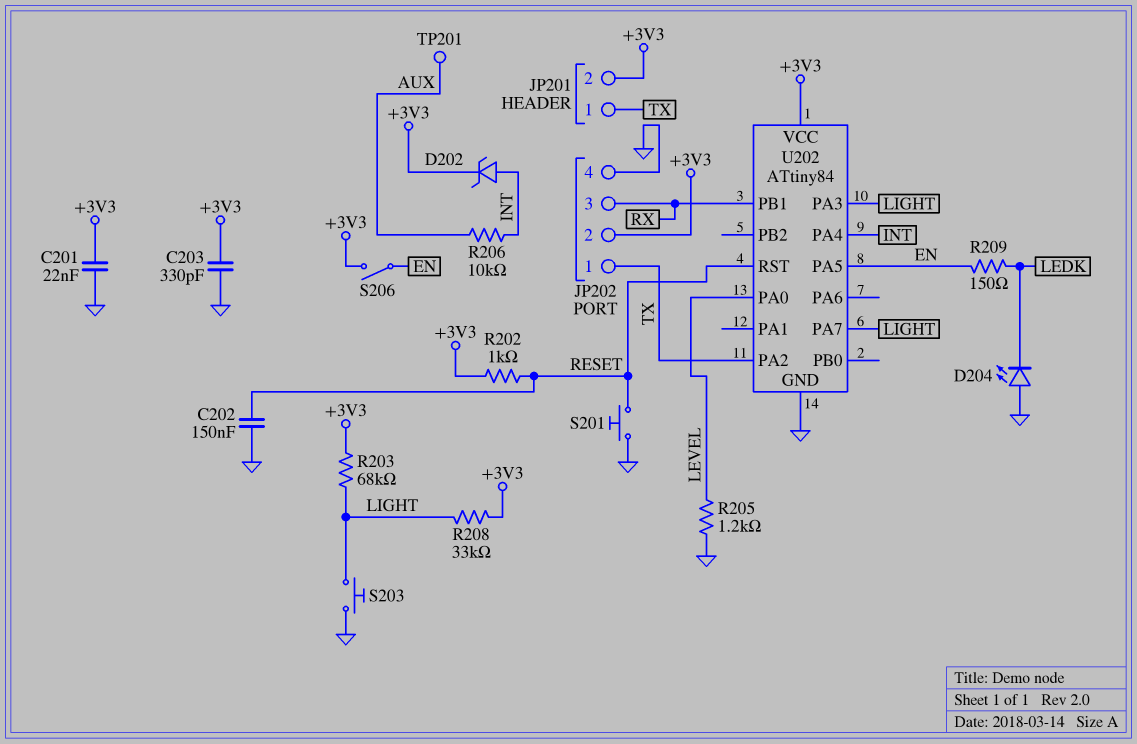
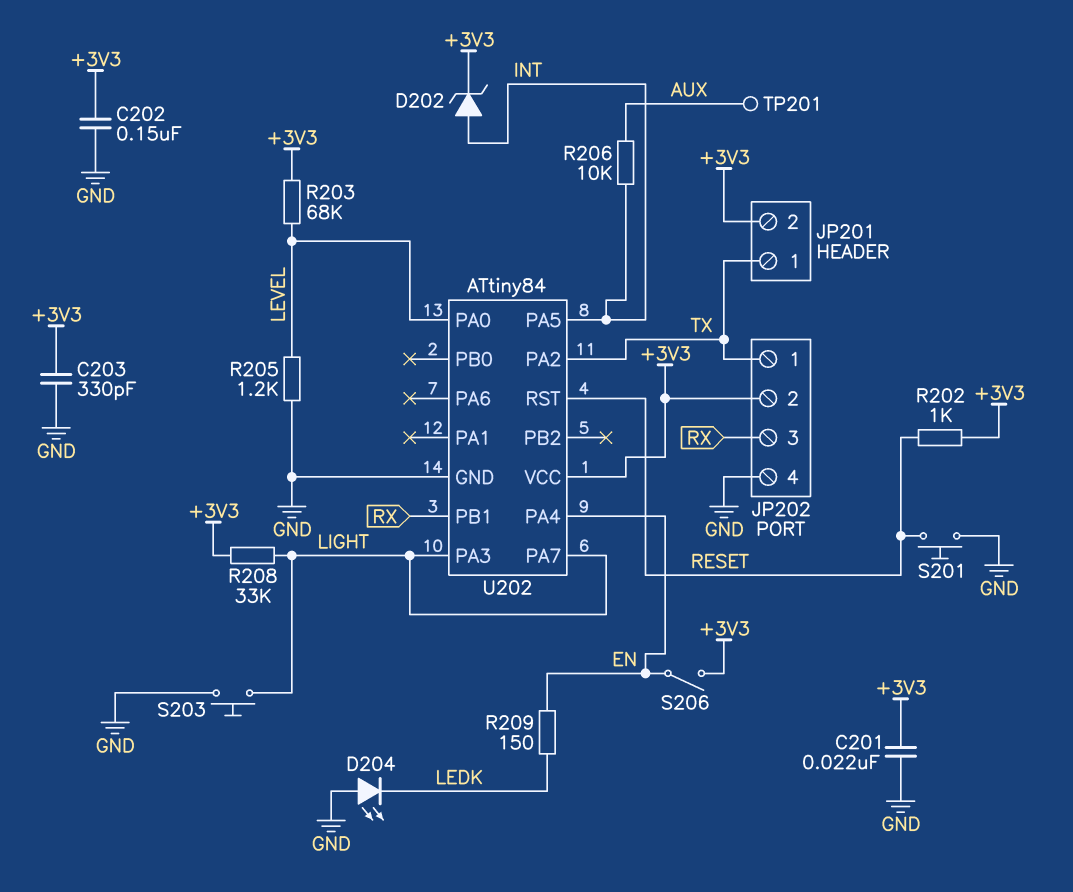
C202: 150nF (GND, RESET) -> 150nF (+3V3, GND)
R203: 68k (+3V3, LIGHT) -> 68k (+3V3, LEVEL)
U202 pin PA4: INT -> EN
U202 pin PA5: EN -> INT

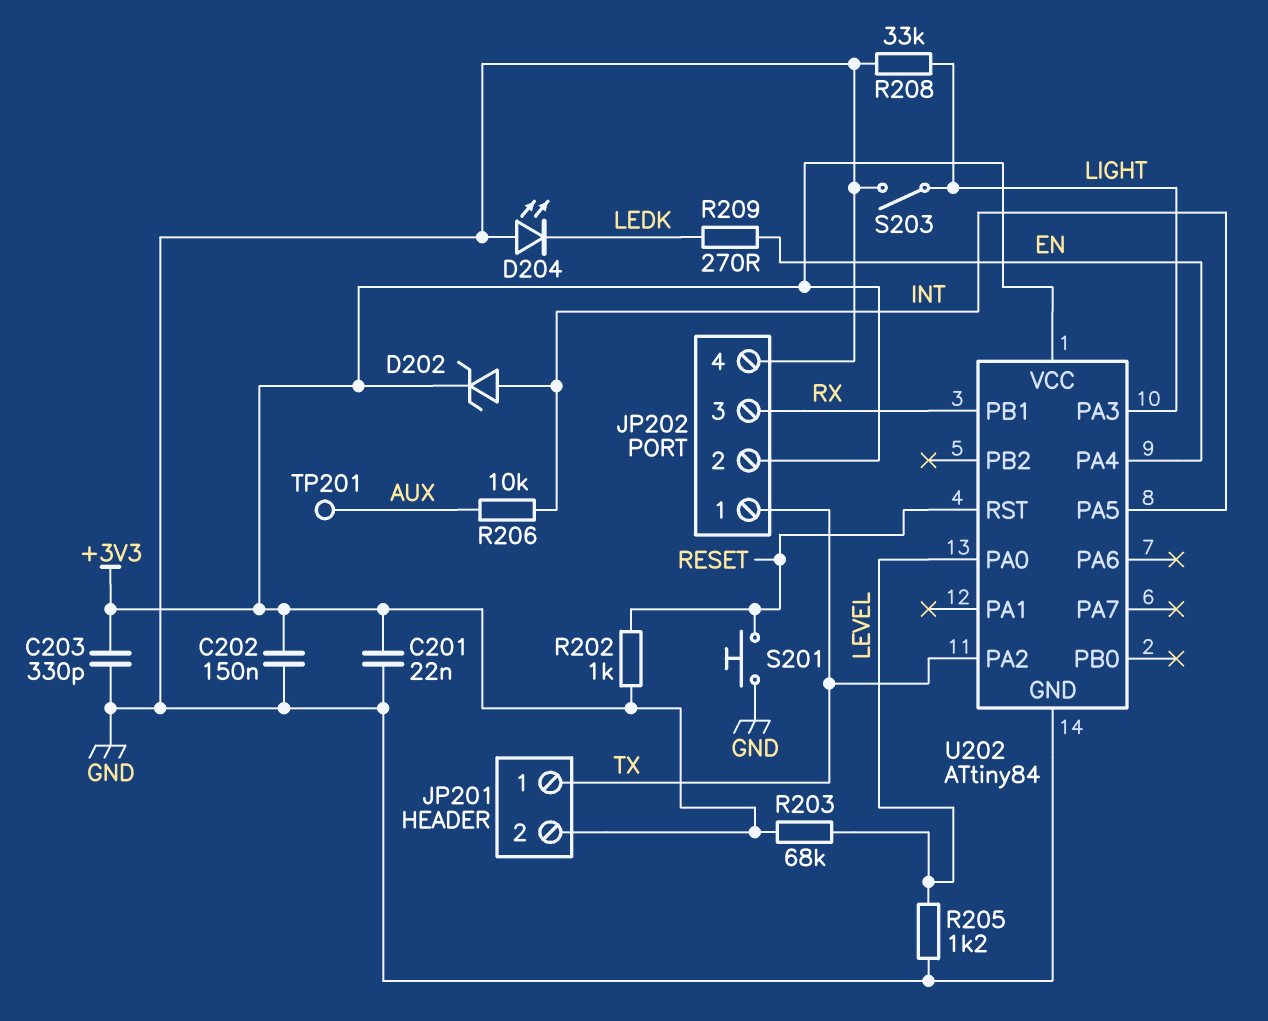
R208: 33k (+3V3, LIGHT) -> 33k (GND, LIGHT)
R209: 150 (EN, LEDK) -> 270 (EN, LEDK)
S203: button (GND, LIGHT) -> switch (GND, LIGHT)
S206: switch (+3V3, EN) -> none
U202 pin PA7: LIGHT -> none

